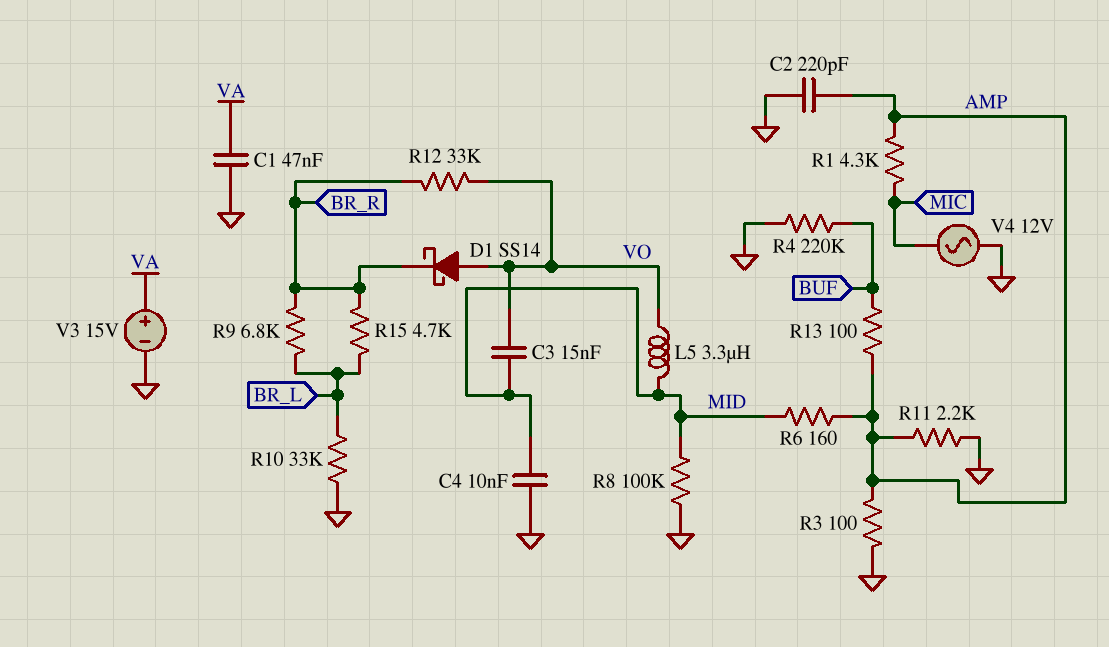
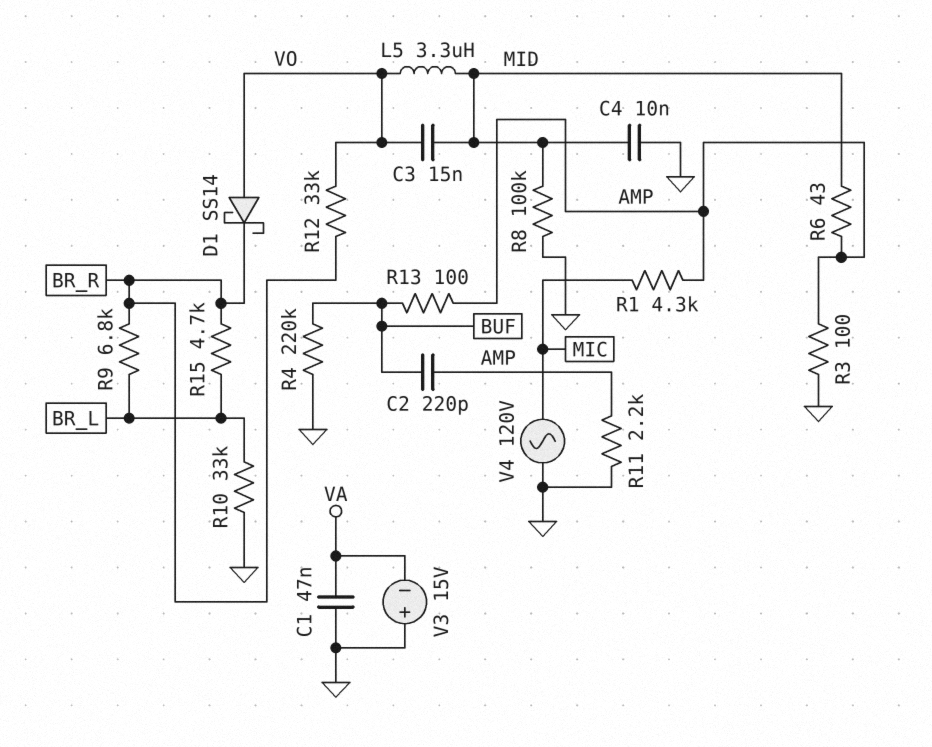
C2: 220pF (AMP, GND) -> 220pF (AMP, BUF)
R6: 160 (AMP, MID) -> 43 (AMP, MID)
V3: 15V (plus VA, minus GND) -> 15V (plus GND, minus VA)
V4: AC 12V (GND, MIC) -> AC 120V (GND, MIC)

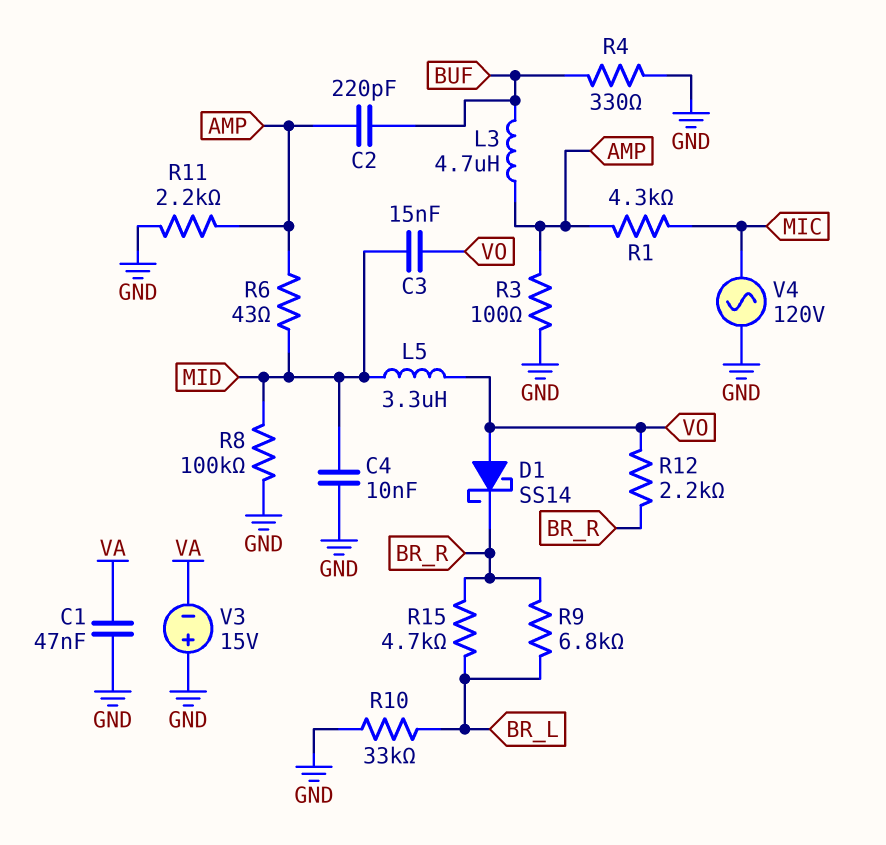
L3: none -> 4.7uH (AMP, BUF)
R4: 220k (BUF, GND) -> 330 (BUF, GND)
R12: 33k (BR_R, VO) -> 2.2k (BR_R, VO)
R13: 100 (AMP, BUF) -> none

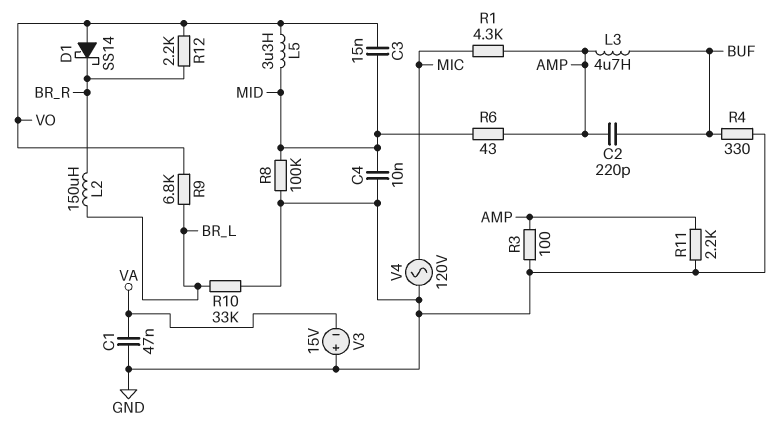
L2: none -> 150uH (BR_L, BR_R)
R9: 6.8k (BR_L, BR_R) -> 6.8k (BR_L, VO)
R15: 4.7k (BR_L, BR_R) -> none

